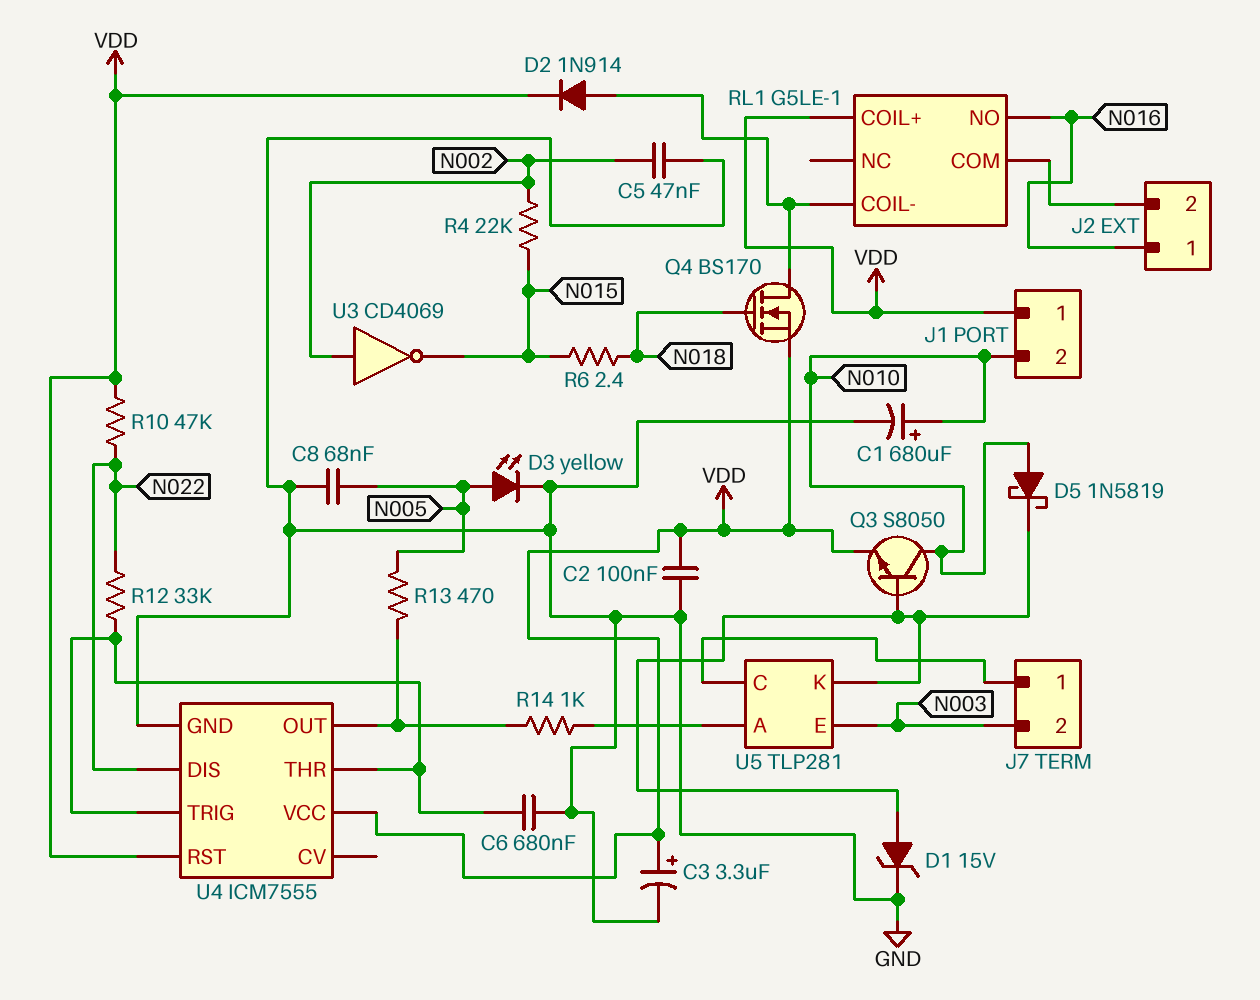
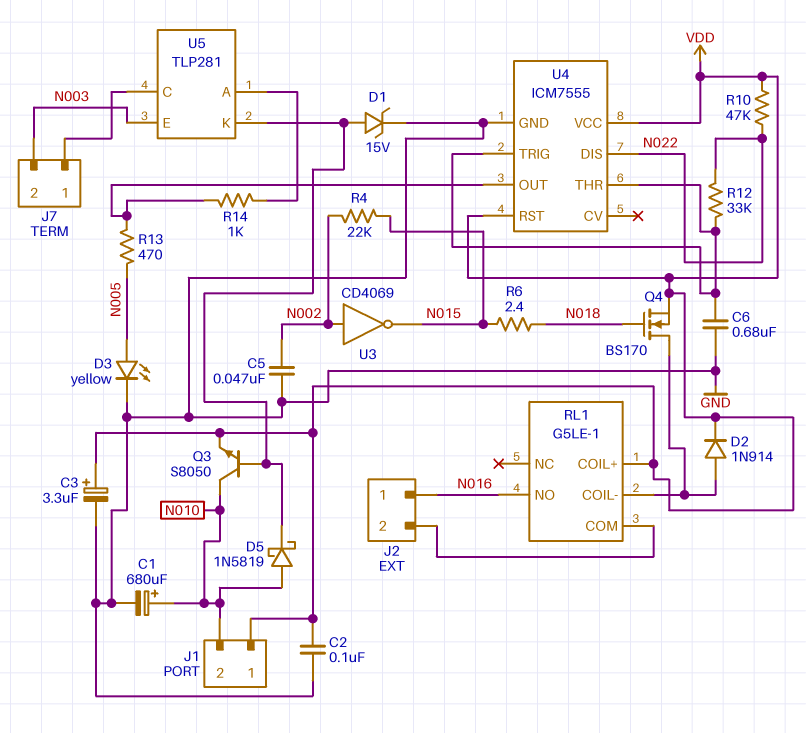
C8: 68nF (GND, N005) -> none

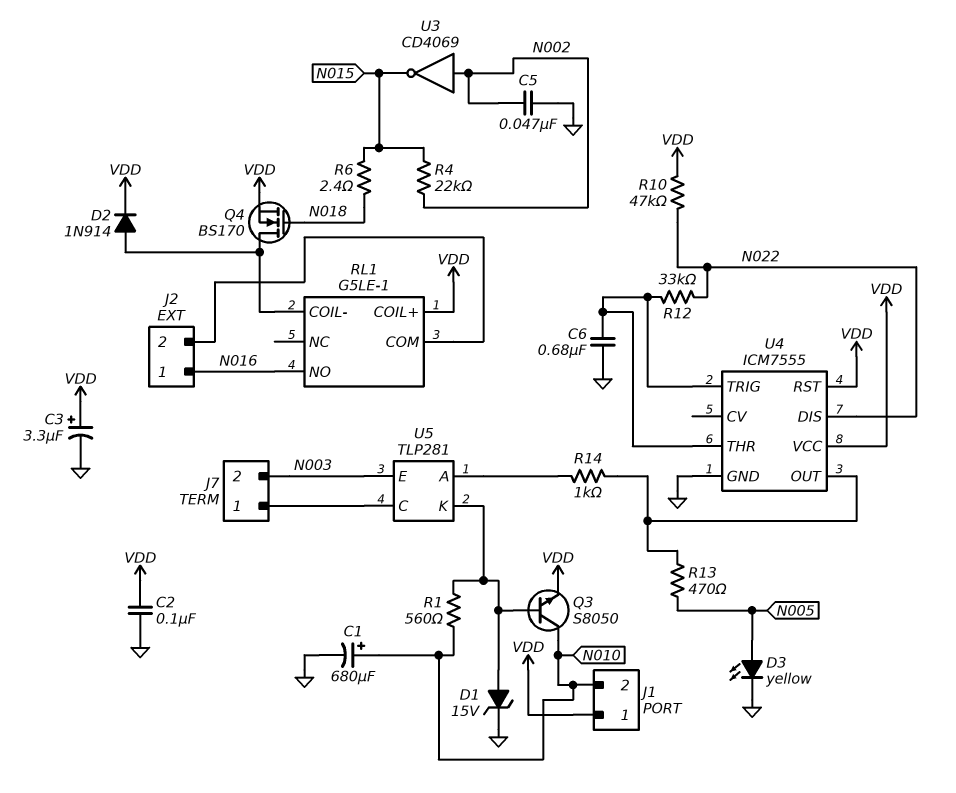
D5: schottky 1N5819 (A N010, K U5/K) -> none
R1: none -> 560 (N010, U5/K)

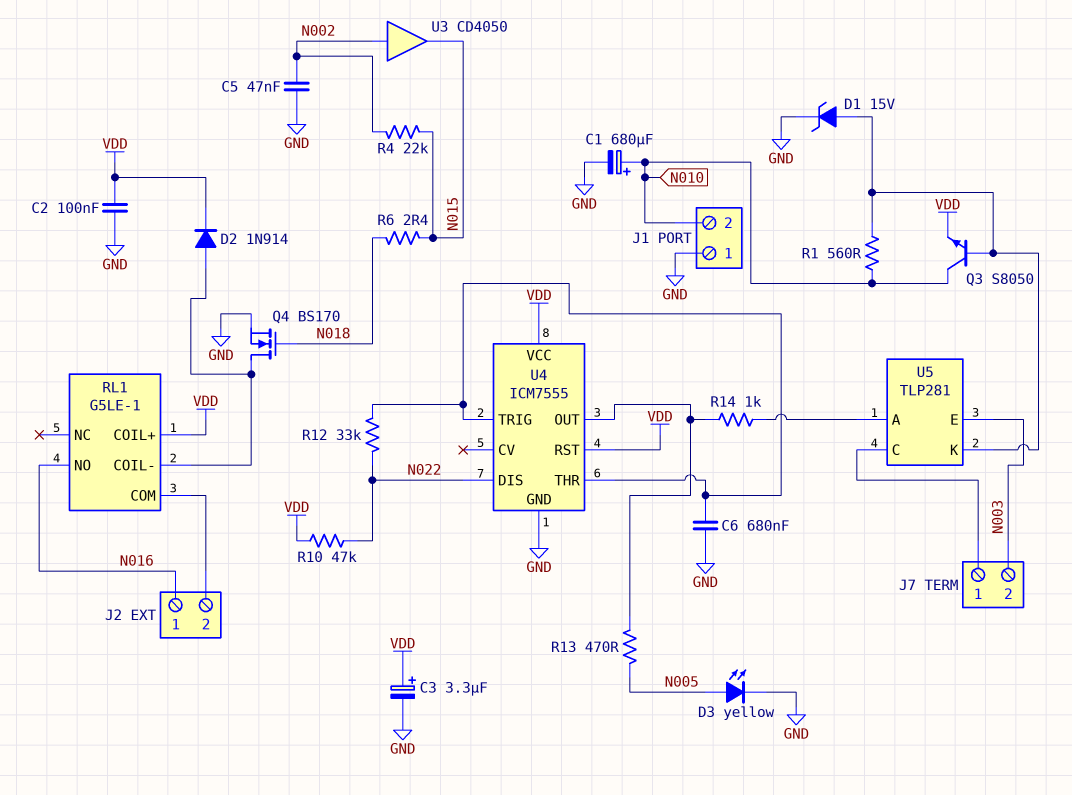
J1 pin 1: VDD -> GND
Q4: NMOS BS170 (G N018, D RL1/COIL-, S VDD) -> NMOS BS170 (G N018, D RL1/COIL-, S GND)
U3: NOT CD4069 (in N002, out N015) -> buffer CD4050 (in N002, out N015)

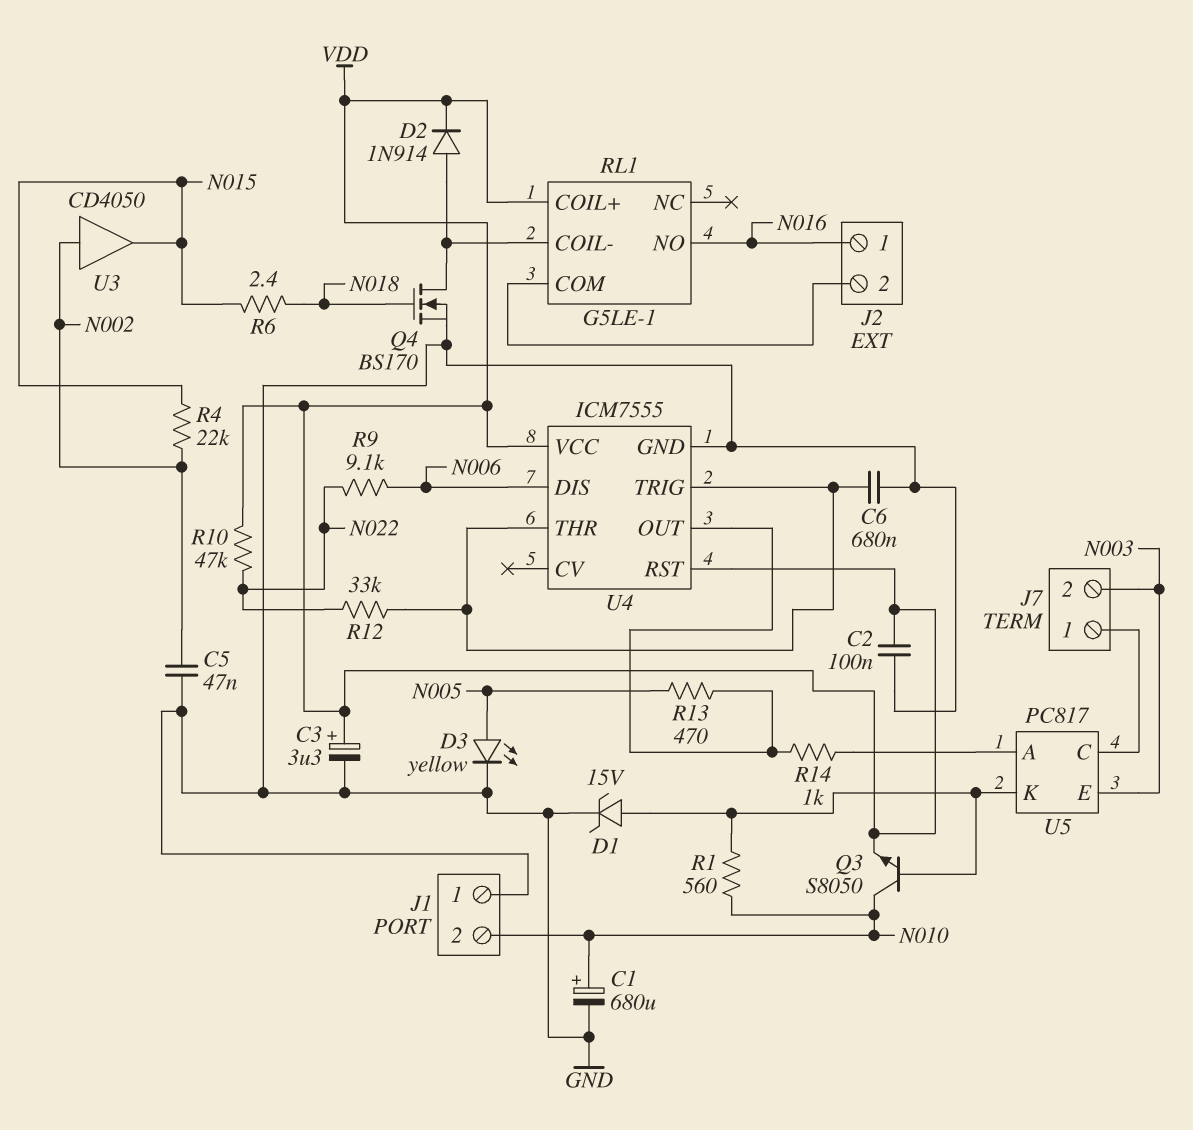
R9: none -> 9.1k (N006, N022)
U4 pin DIS: N022 -> N006
U5: TLP281 -> PC817

